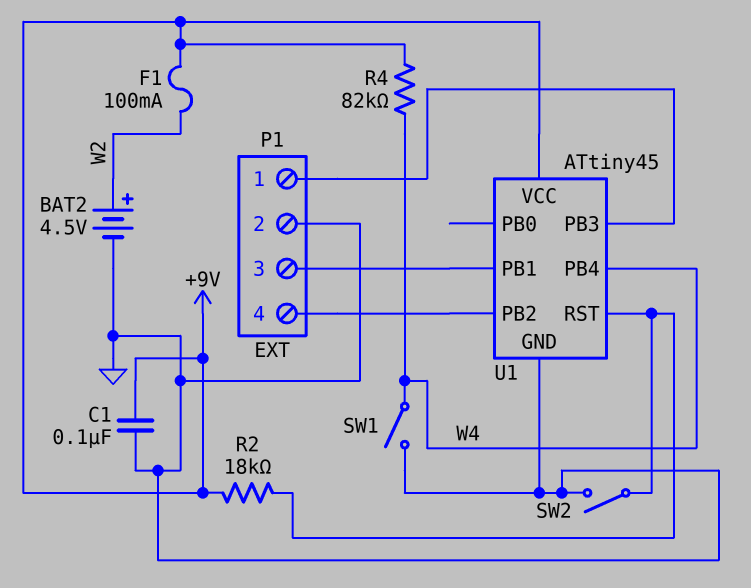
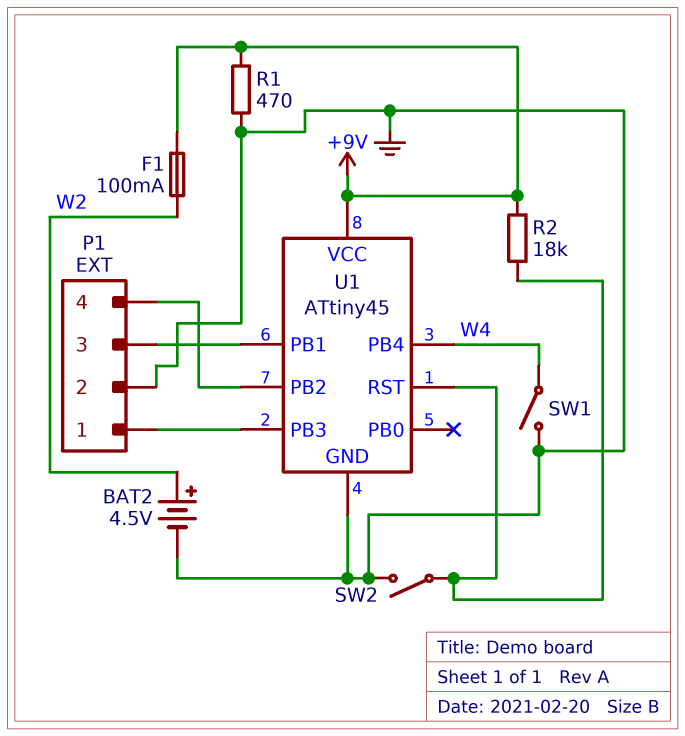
C1: 100nF (+9V, GND) -> none
R1: none -> 470 (+9V, GND)
R4: 82k (+9V, W4) -> none

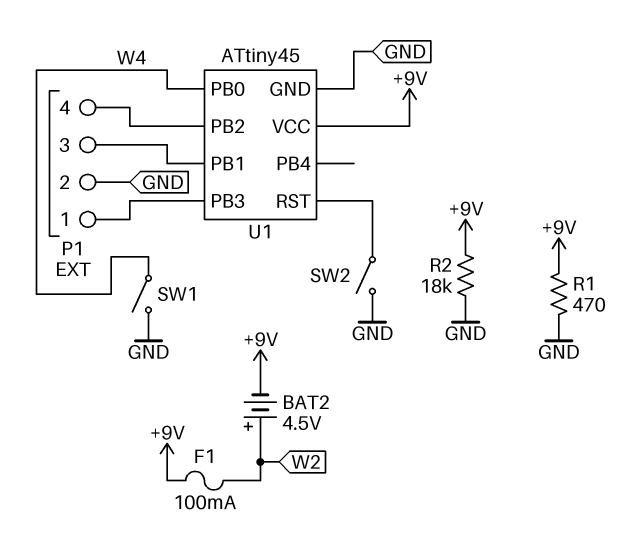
BAT2: 4.5V (plus W2, minus GND) -> 4.5V (plus W2, minus +9V)
R2: 18k (+9V, U1/RST) -> 18k (+9V, GND)
U1 pin PB0: none -> W4
U1 pin PB4: W4 -> none

